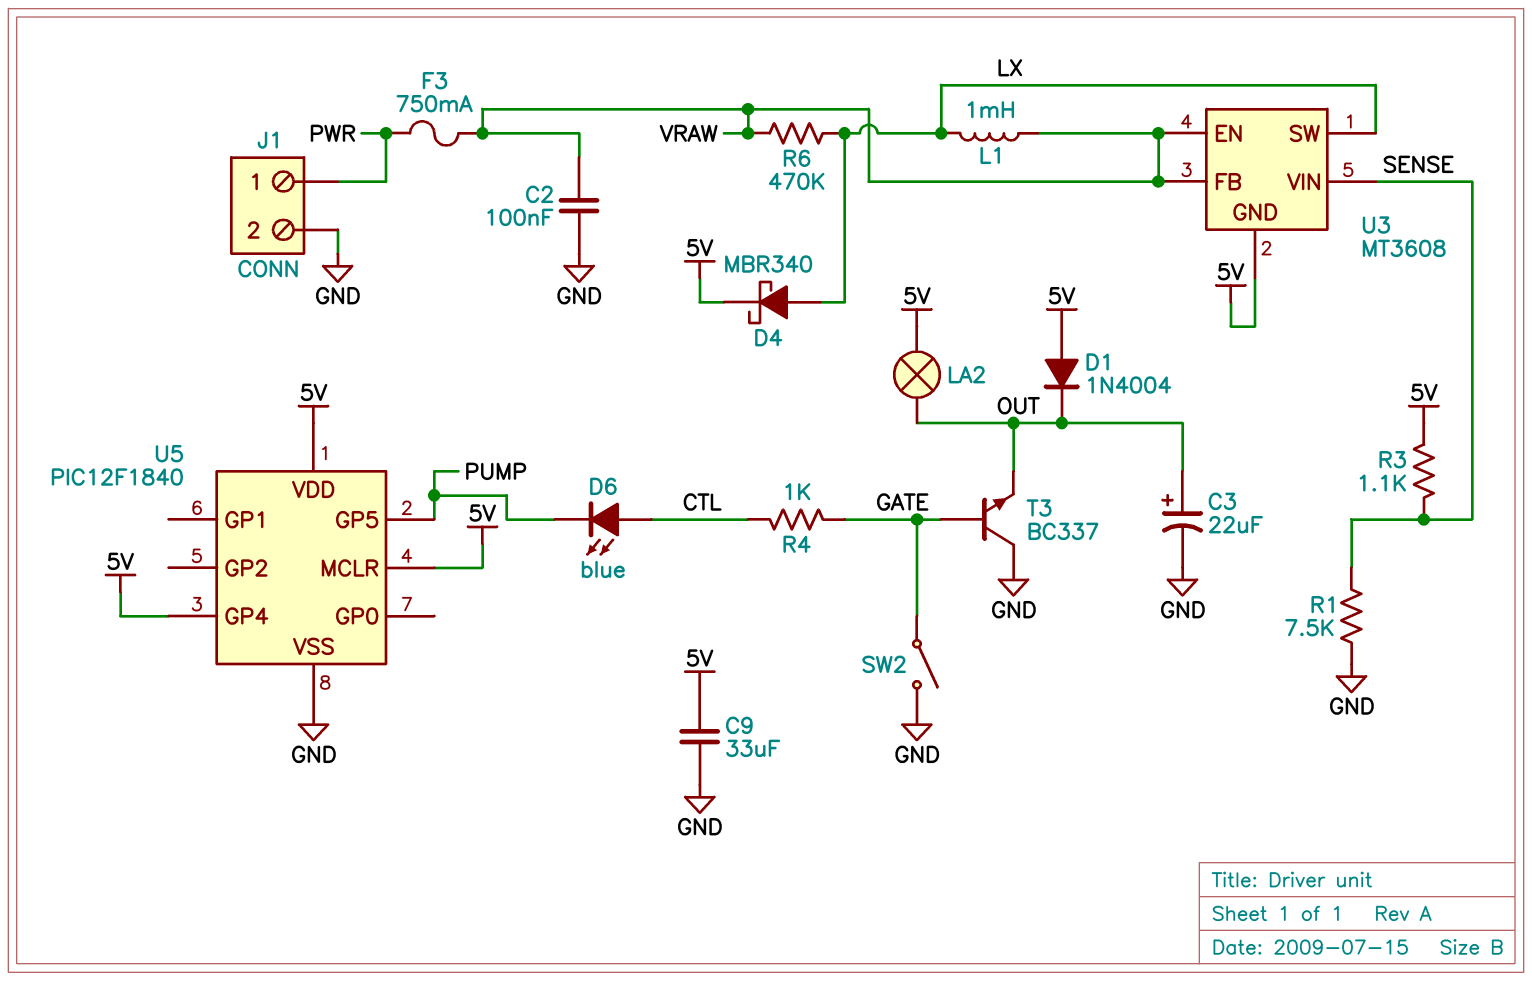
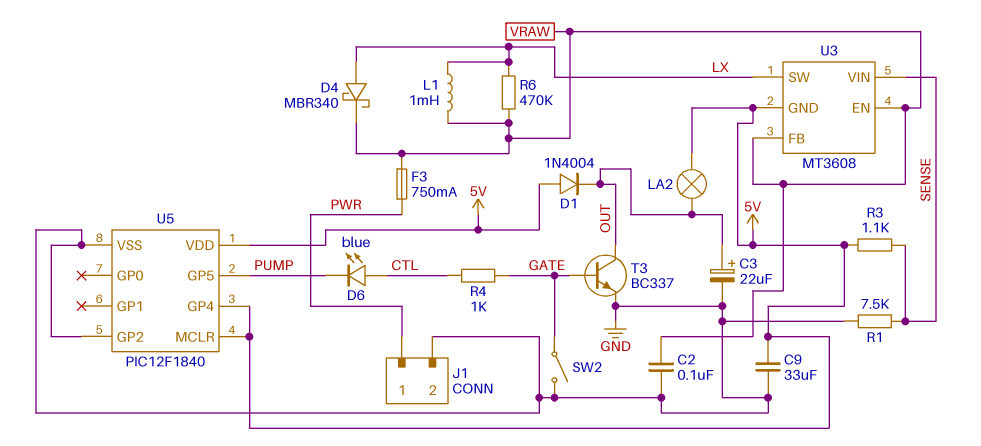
D4: schottky MBR340 (A LX, K 5V) -> schottky MBR340 (A LX, K VRAW)
T3: NPN BC337 (B GATE, C GND, E OUT) -> NPN BC337 (B GATE, C OUT, E GND)
U5 pin GP2: none -> GND

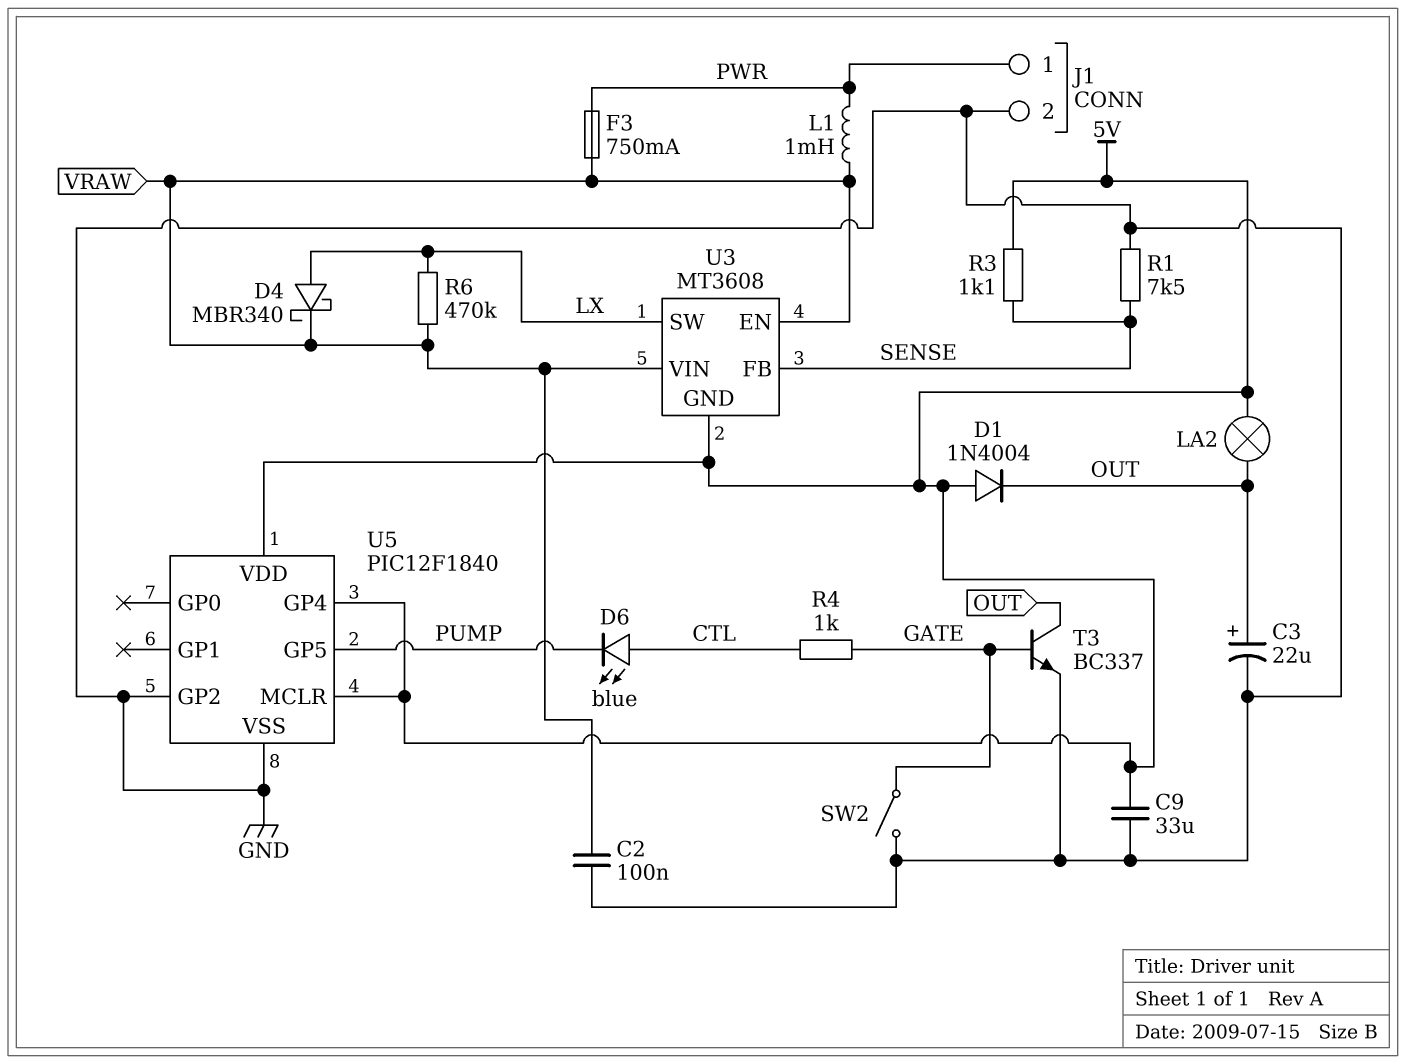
L1: 1mH (LX, VRAW) -> 1mH (PWR, VRAW)
U3 pin FB: VRAW -> SENSE
U3 pin VIN: SENSE -> VRAW

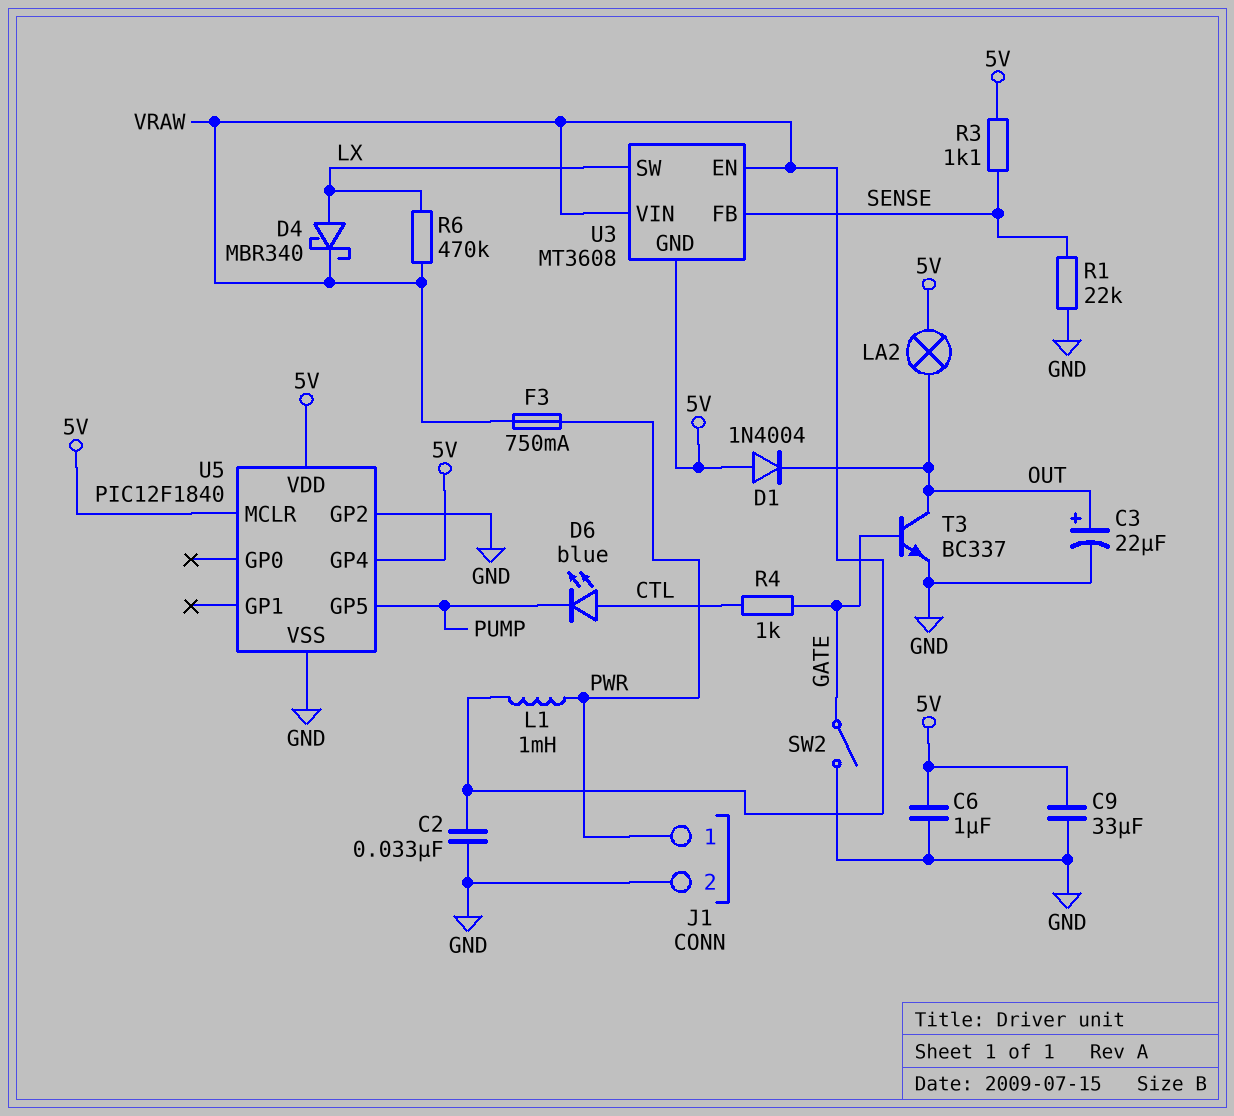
C2: 100nF (GND, VRAW) -> 33nF (GND, VRAW)
C6: none -> 1uF (5V, GND)
R1: 7.5k (GND, SENSE) -> 22k (GND, SENSE)

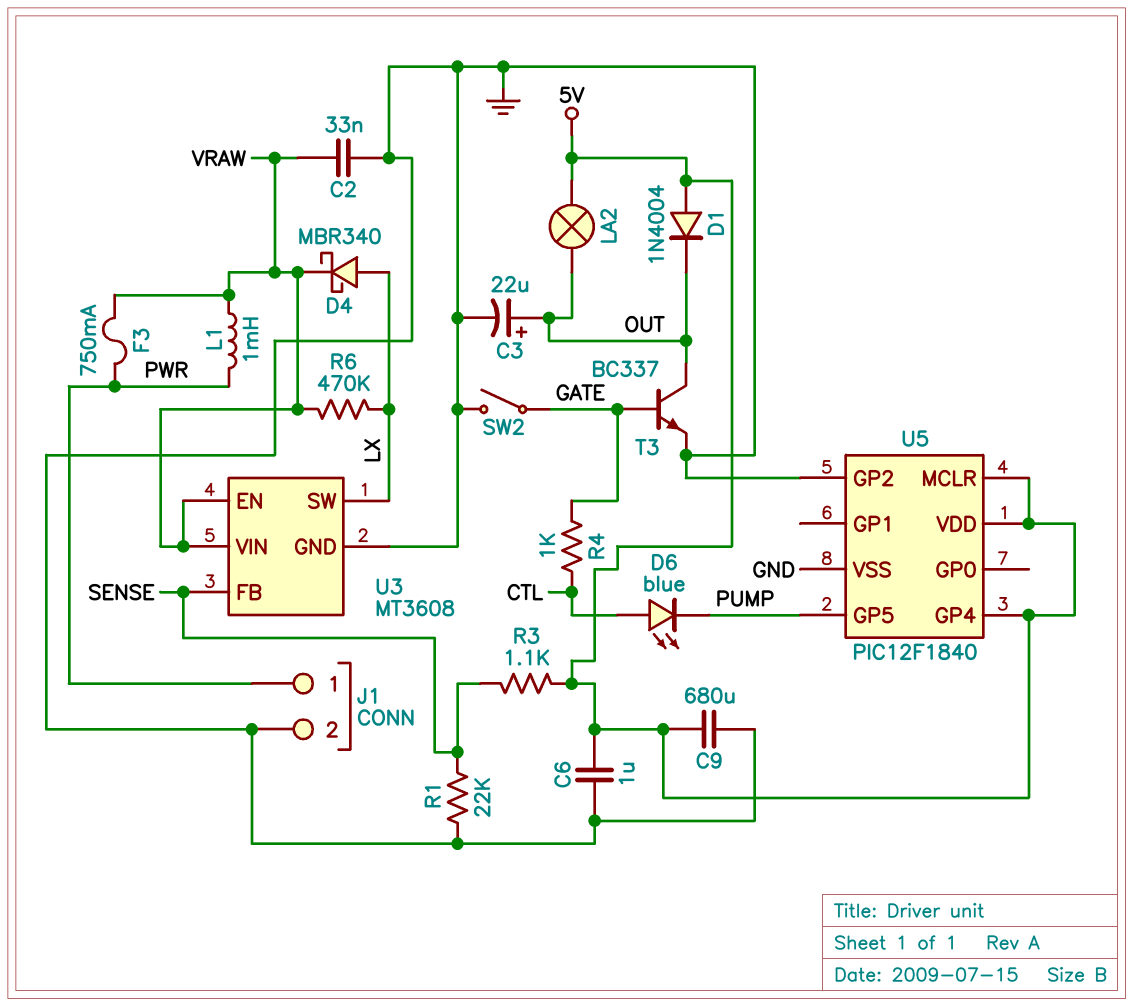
C9: 33uF (5V, GND) -> 680uF (5V, GND)
U3 pin GND: 5V -> GND

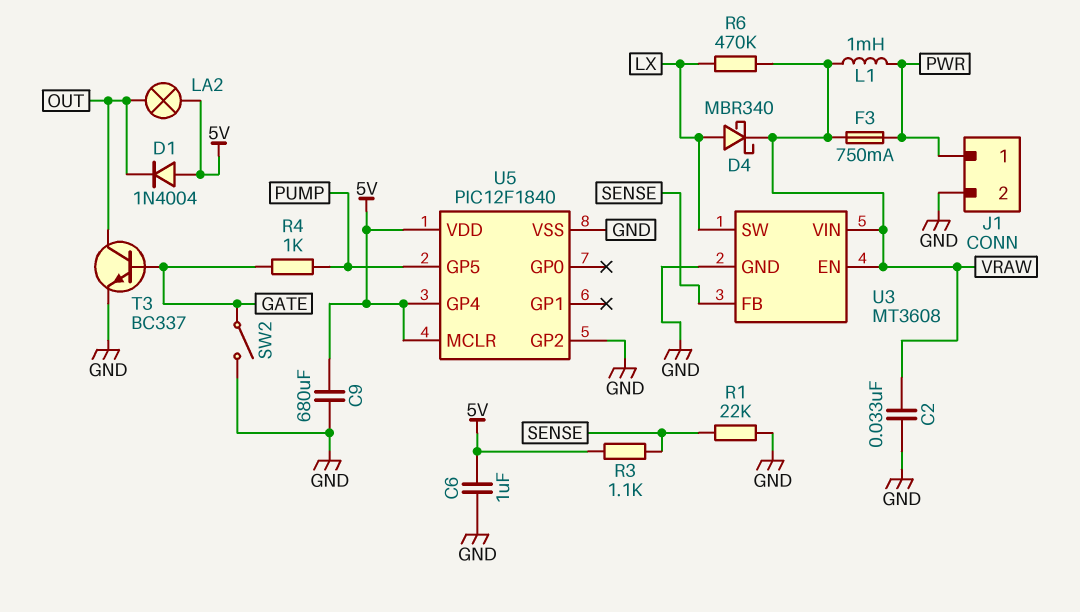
C3: 22uF (plus OUT, minus GND) -> none
D6: LED blue (A CTL, K PUMP) -> none
R4: 1k (CTL, GATE) -> 1k (GATE, PUMP)

